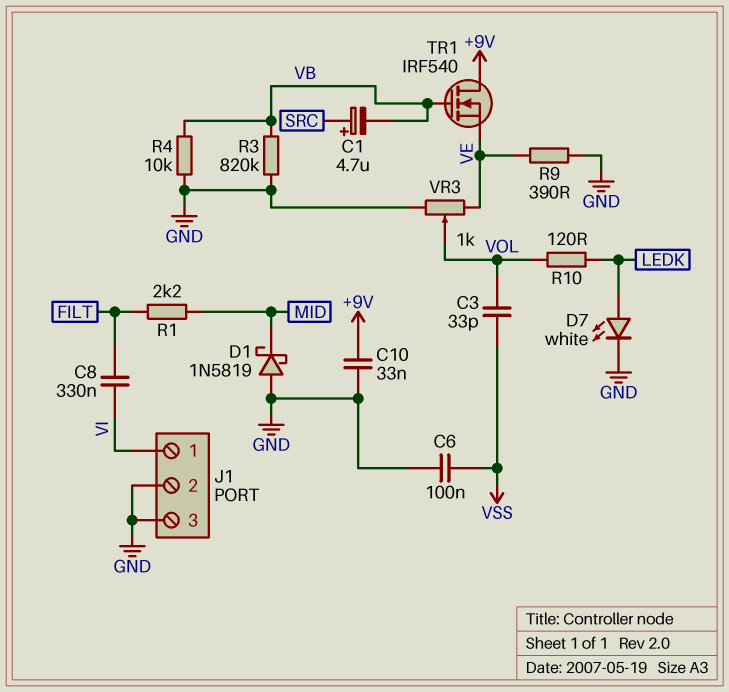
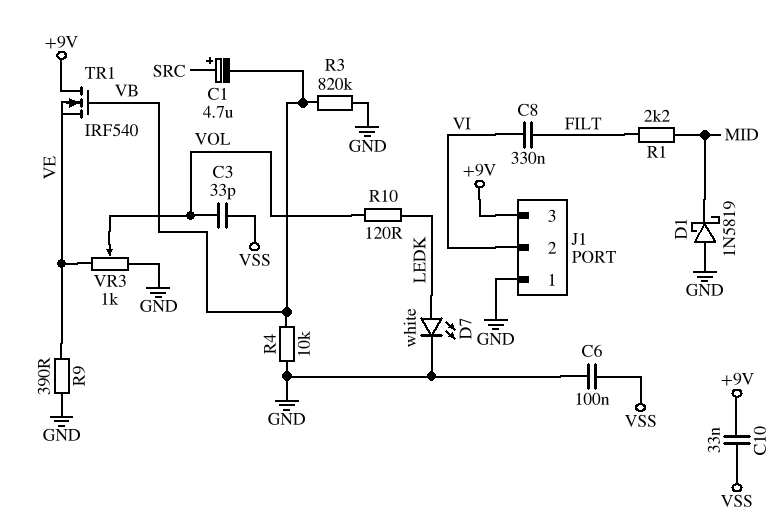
C10: 33nF (+9V, GND) -> 33nF (+9V, VSS)
J1 pin 1: VI -> GND
J1 pin 2: GND -> VI
J1 pin 3: GND -> +9V

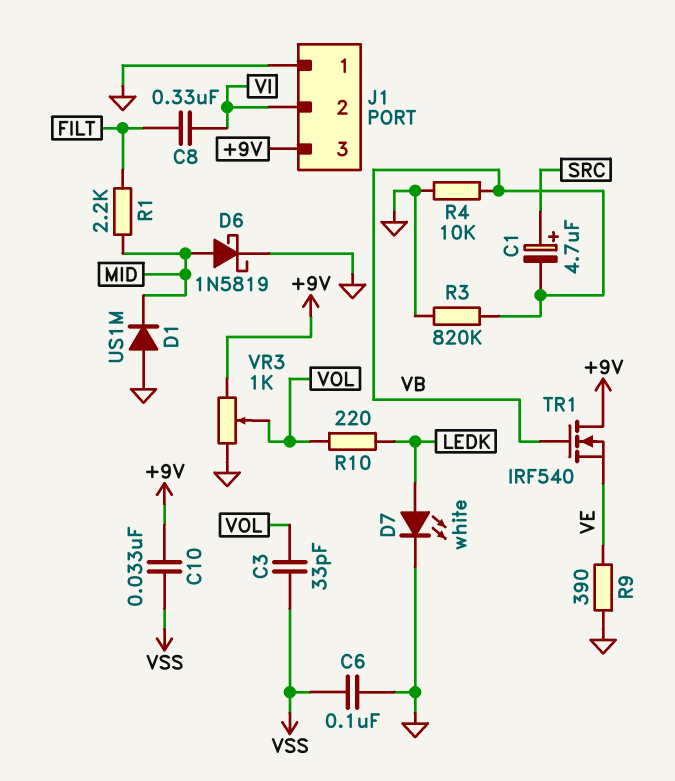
D1: schottky 1N5819 (A GND, K MID) -> diode US1M (A GND, K MID)
D6: none -> schottky 1N5819 (A MID, K GND)
R10: 120 (LEDK, VOL) -> 220 (LEDK, VOL)
VR3: 1k (GND, VE, wiper VOL) -> 1k (+9V, GND, wiper VOL)

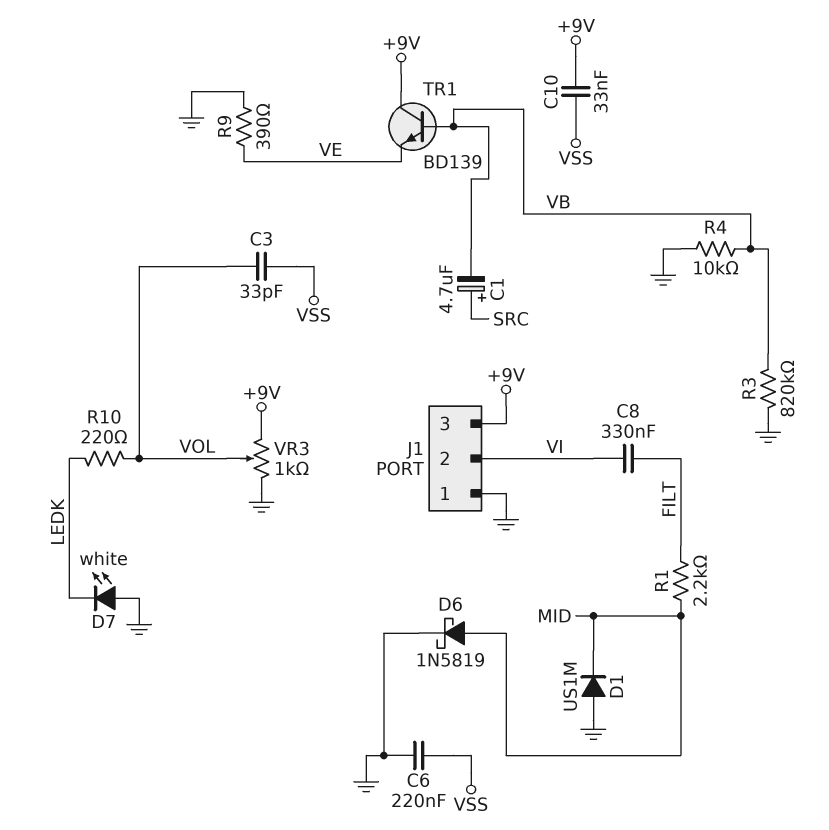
C6: 100nF (GND, VSS) -> 220nF (GND, VSS)
D7: LED white (A LEDK, K GND) -> LED white (A GND, K LEDK)
TR1: NMOS IRF540 (G VB, D +9V, S VE) -> NPN BD139 (B VB, C +9V, E VE)

